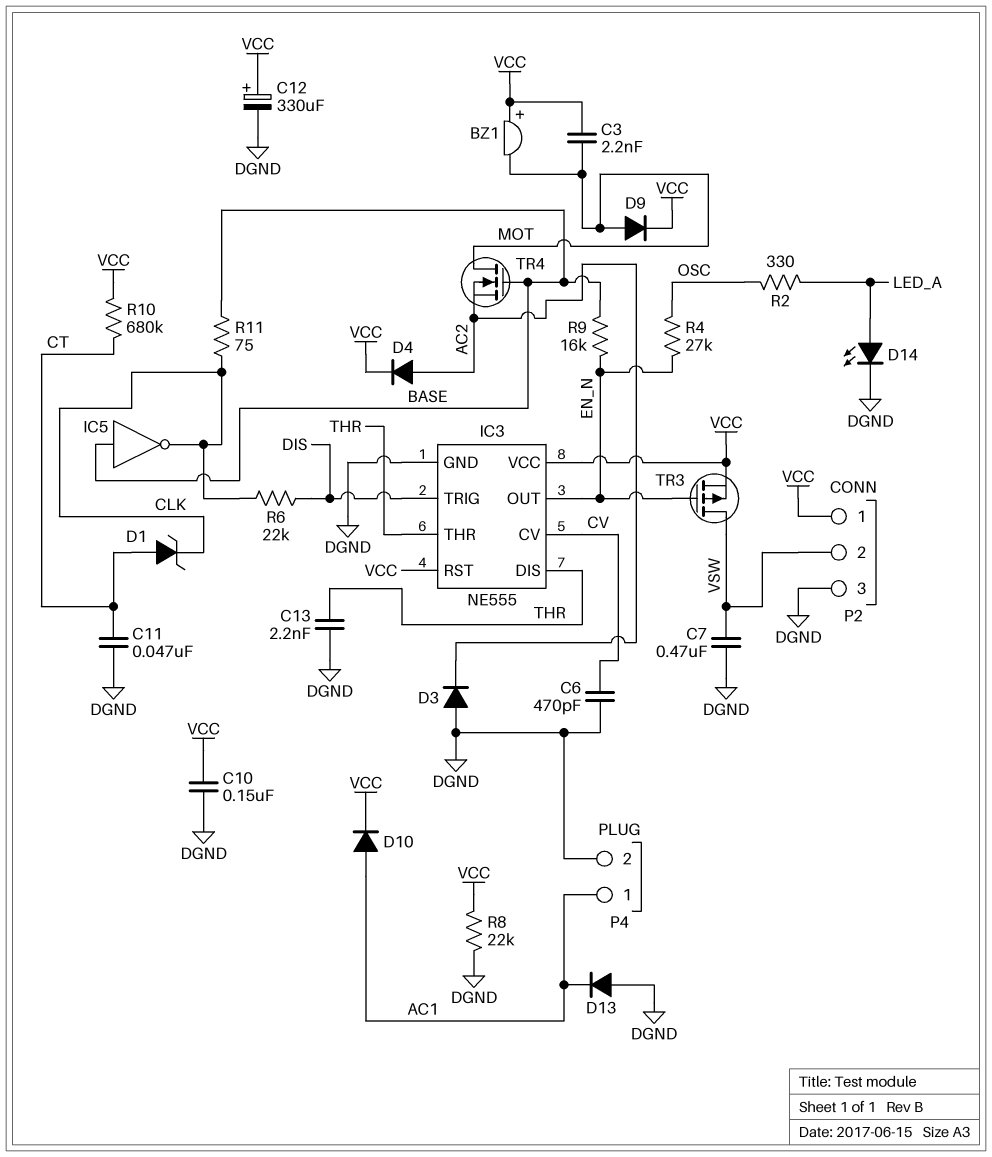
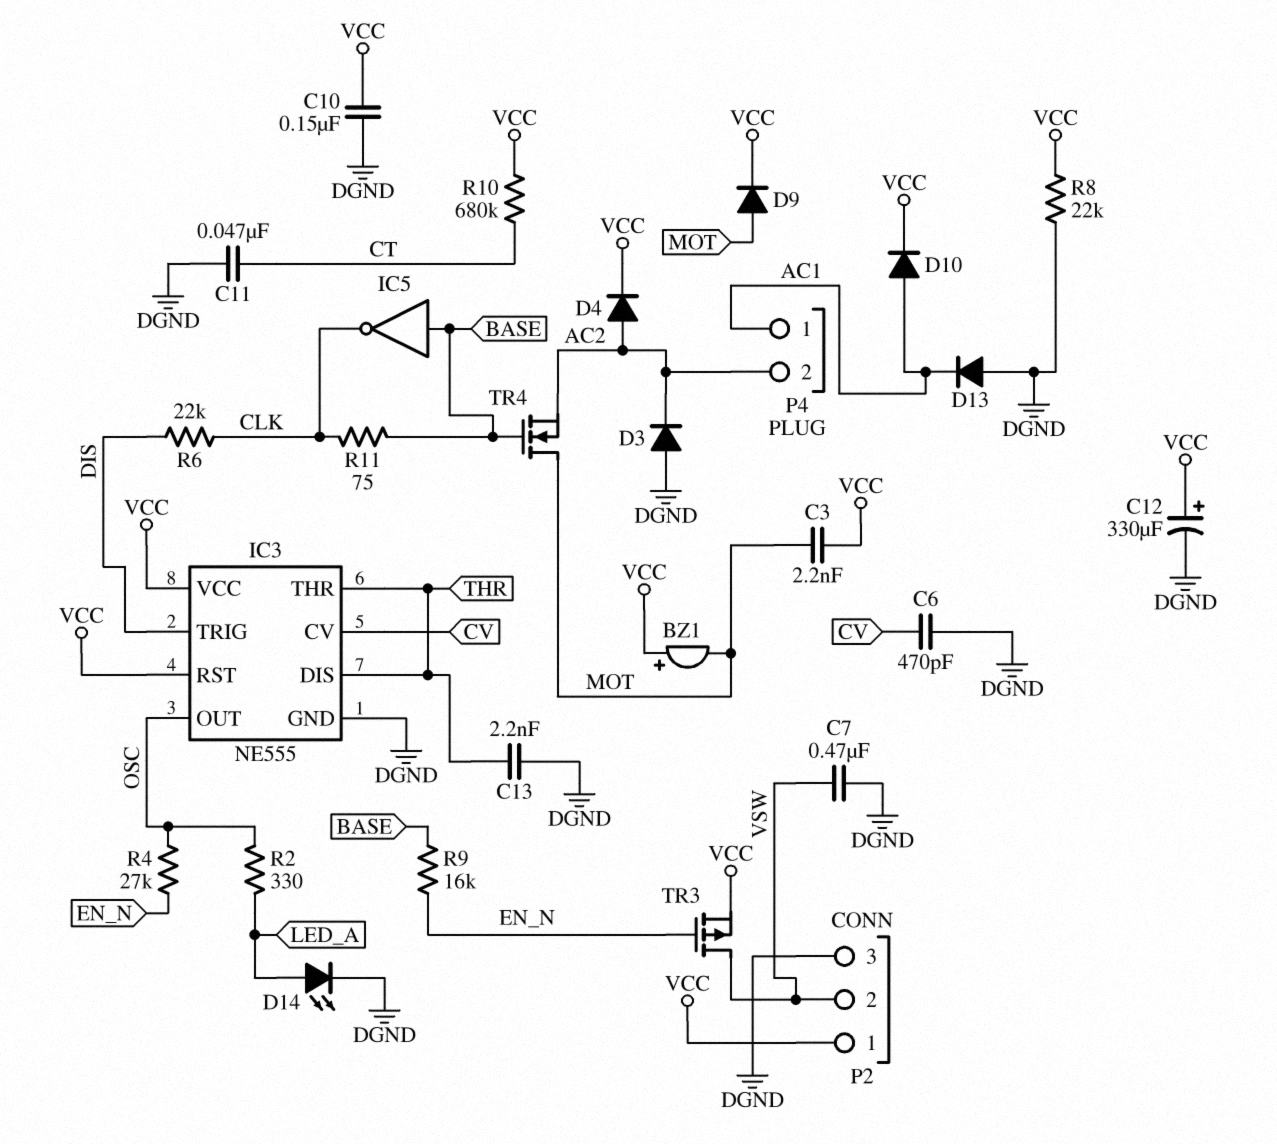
D1: zener (A CT, K CLK) -> none
IC3 pin OUT: EN_N -> OSC
P4 pin 2: DGND -> AC2

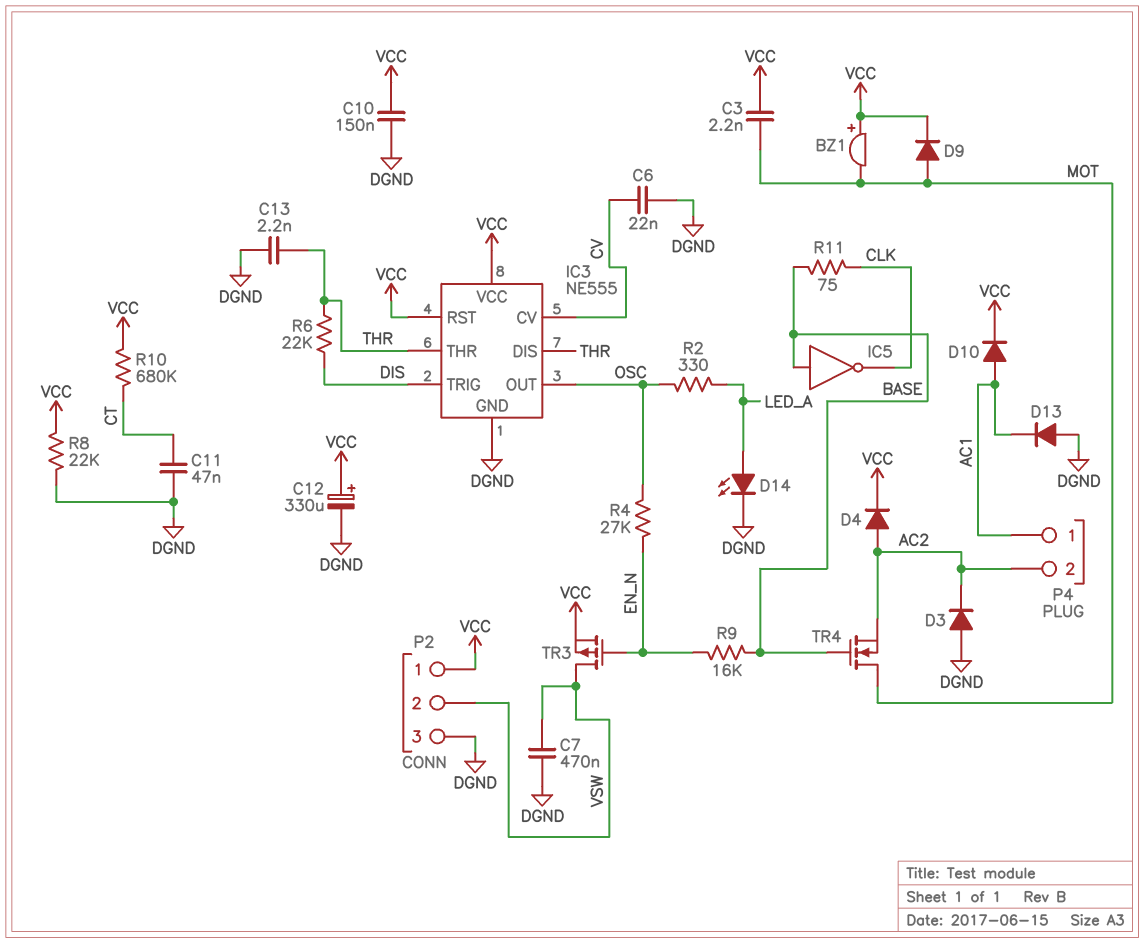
C6: 470pF (CV, DGND) -> 22nF (CV, DGND)
R6: 22k (CLK, DIS) -> 22k (DIS, THR)

